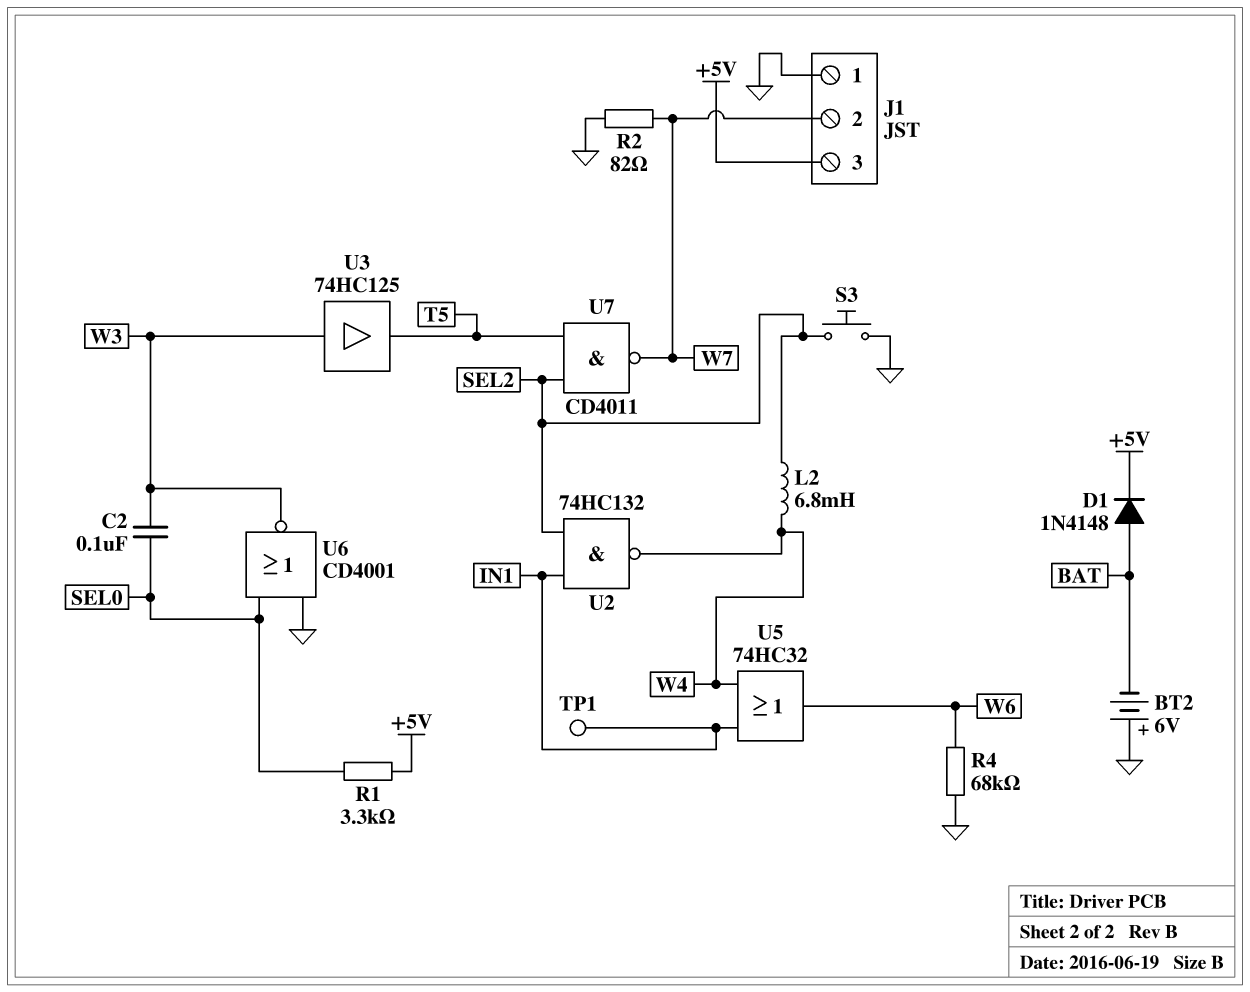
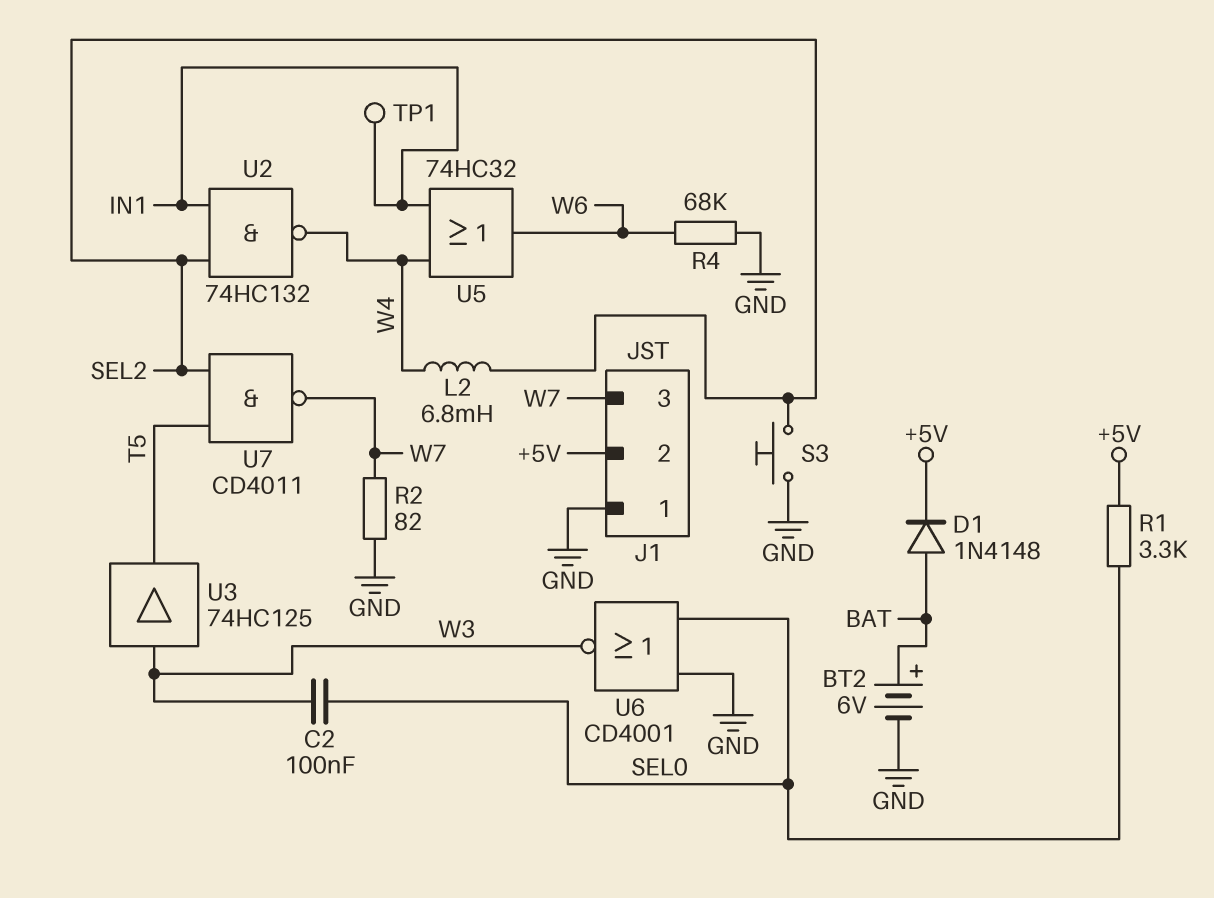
BT2: 6V (plus GND, minus BAT) -> 6V (plus BAT, minus GND)
J1 pin 2: W7 -> +5V
J1 pin 3: +5V -> W7

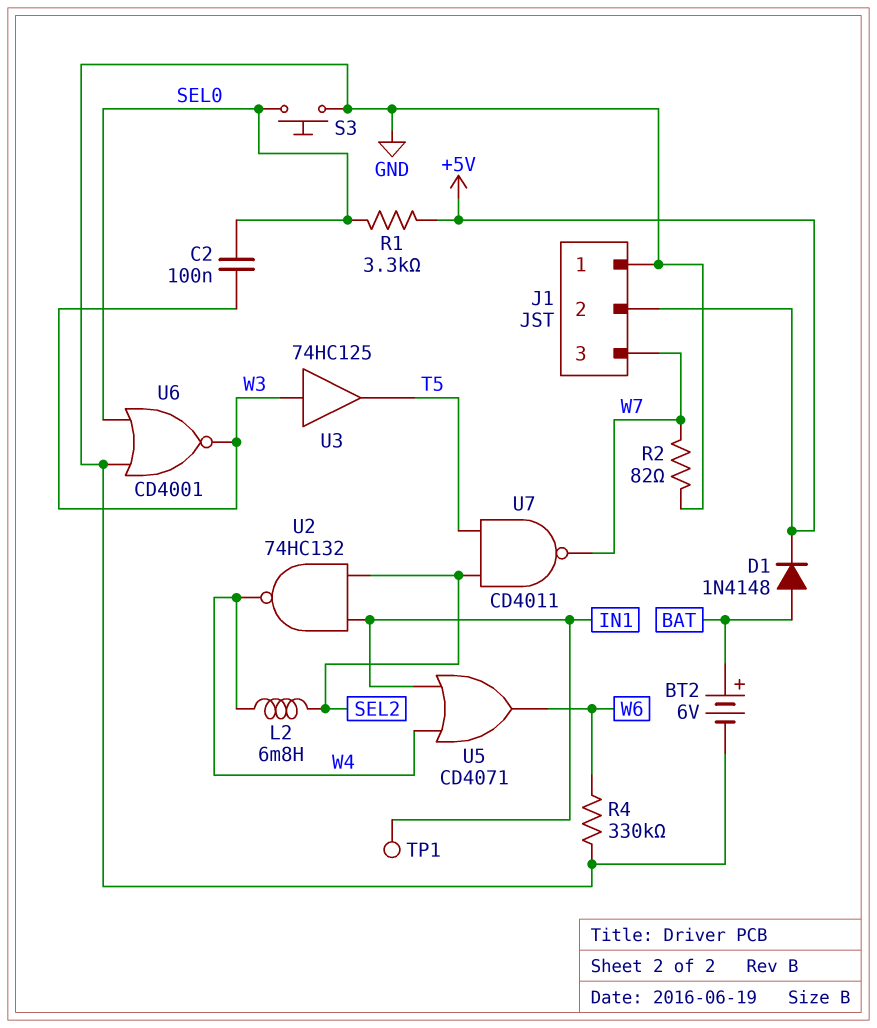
R4: 68k (GND, W6) -> 330k (GND, W6)
S3: button (GND, SEL2) -> button (GND, SEL0)
U5: OR 74HC32 (in IN1, in W4, out W6) -> OR CD4071 (in IN1, in W4, out W6)

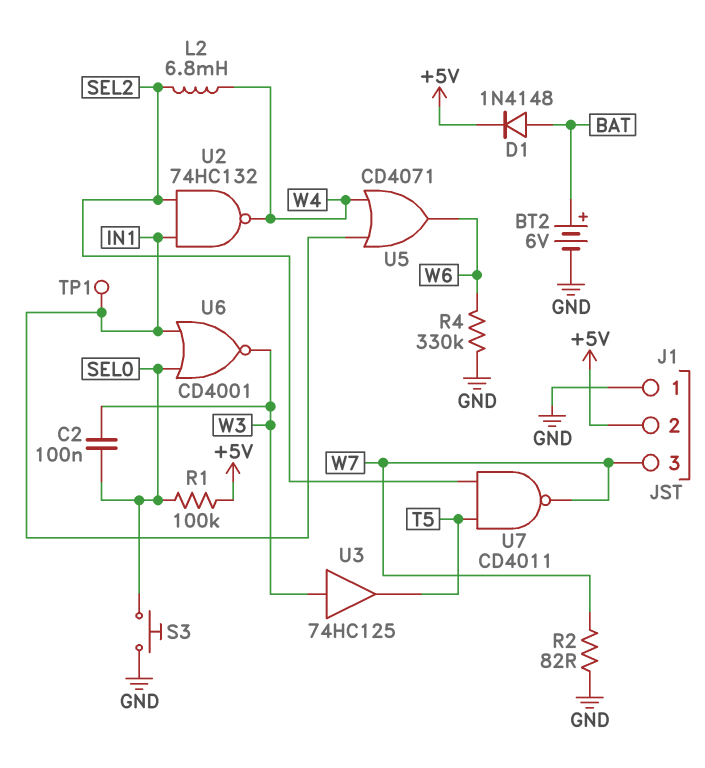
R1: 3.3k (+5V, SEL0) -> 100k (+5V, SEL0)
U6: NOR CD4001 (in GND, in SEL0, out W3) -> NOR CD4001 (in IN1, in SEL0, out W3)

